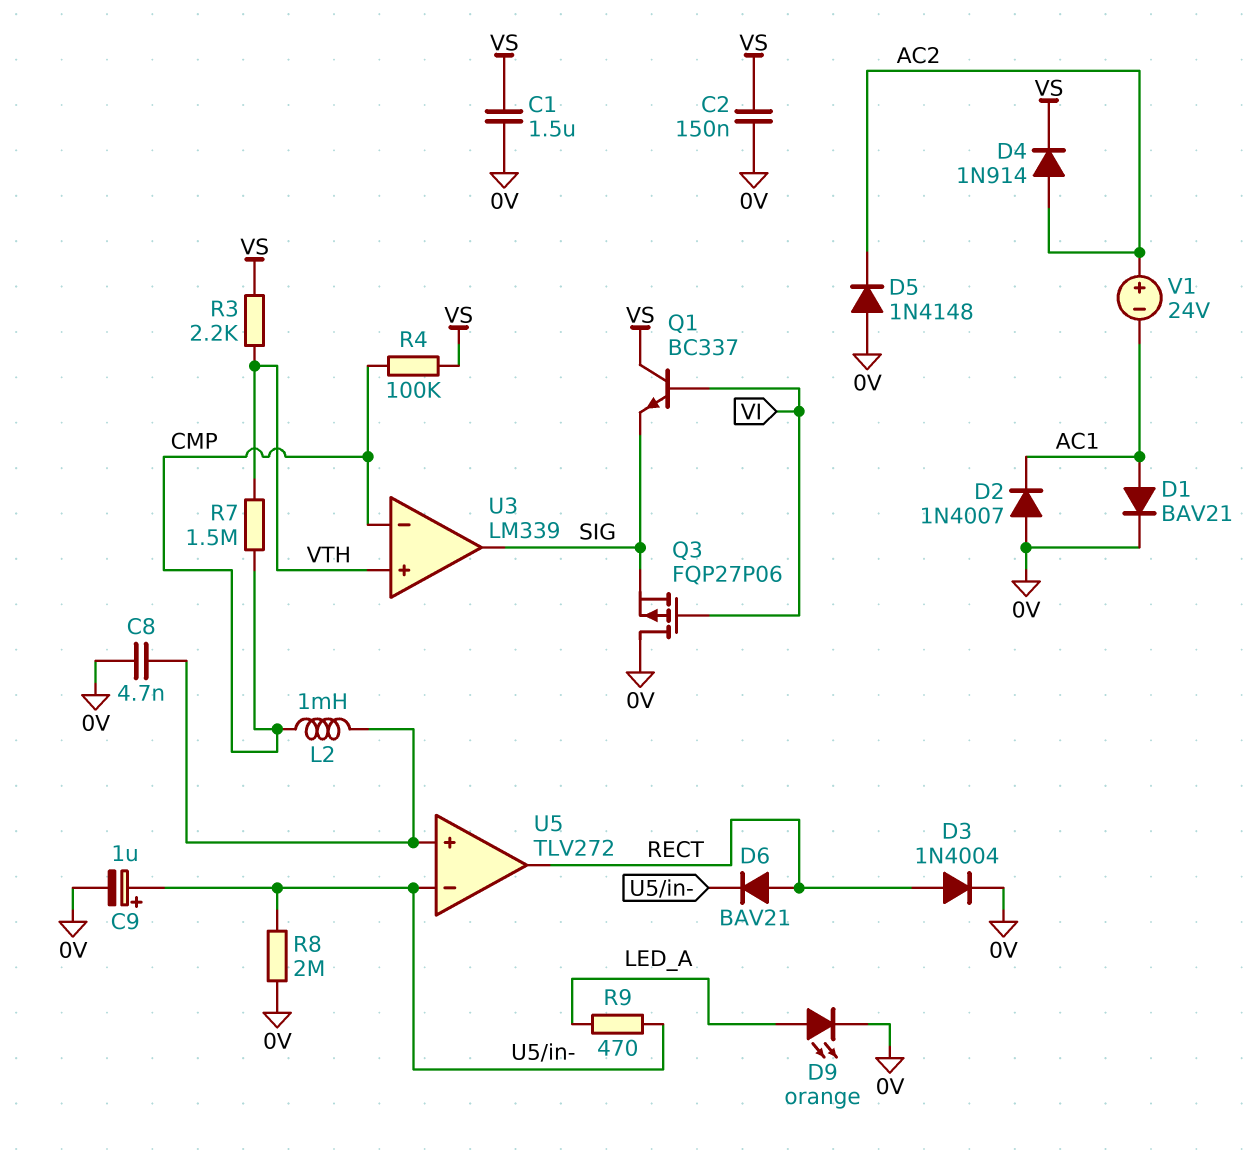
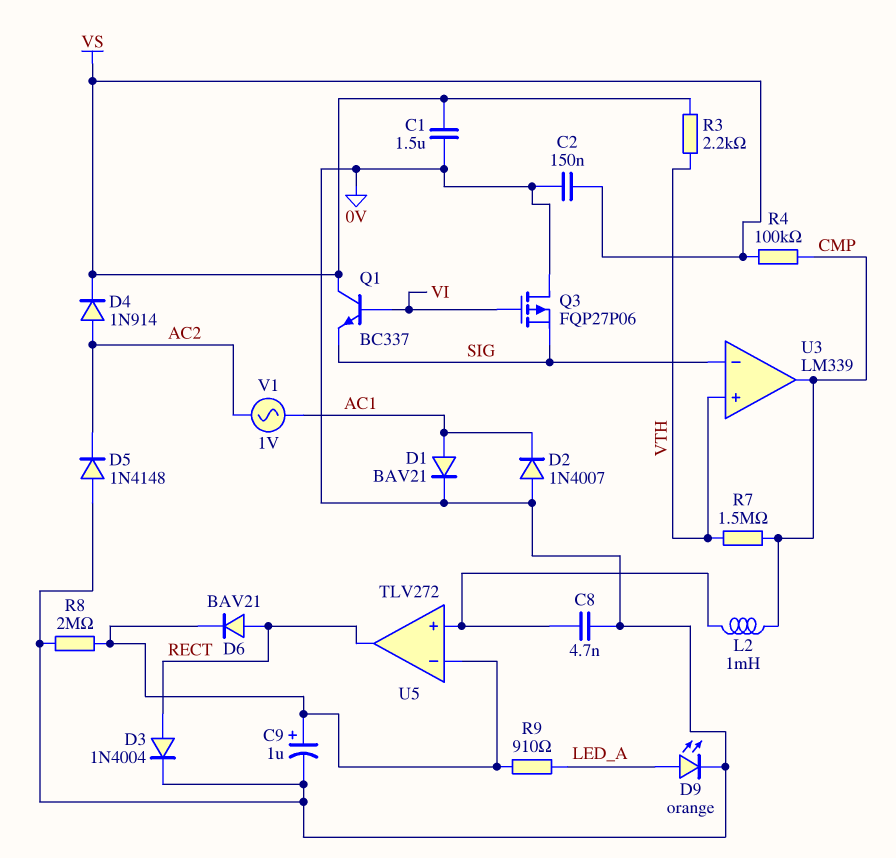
R9: 470 (LED_A, U5/in-) -> 910 (LED_A, U5/in-)
U3 pin in-: CMP -> SIG
U3 pin out: SIG -> CMP
V1: 24V (plus AC2, minus AC1) -> AC 1V (AC1, AC2)

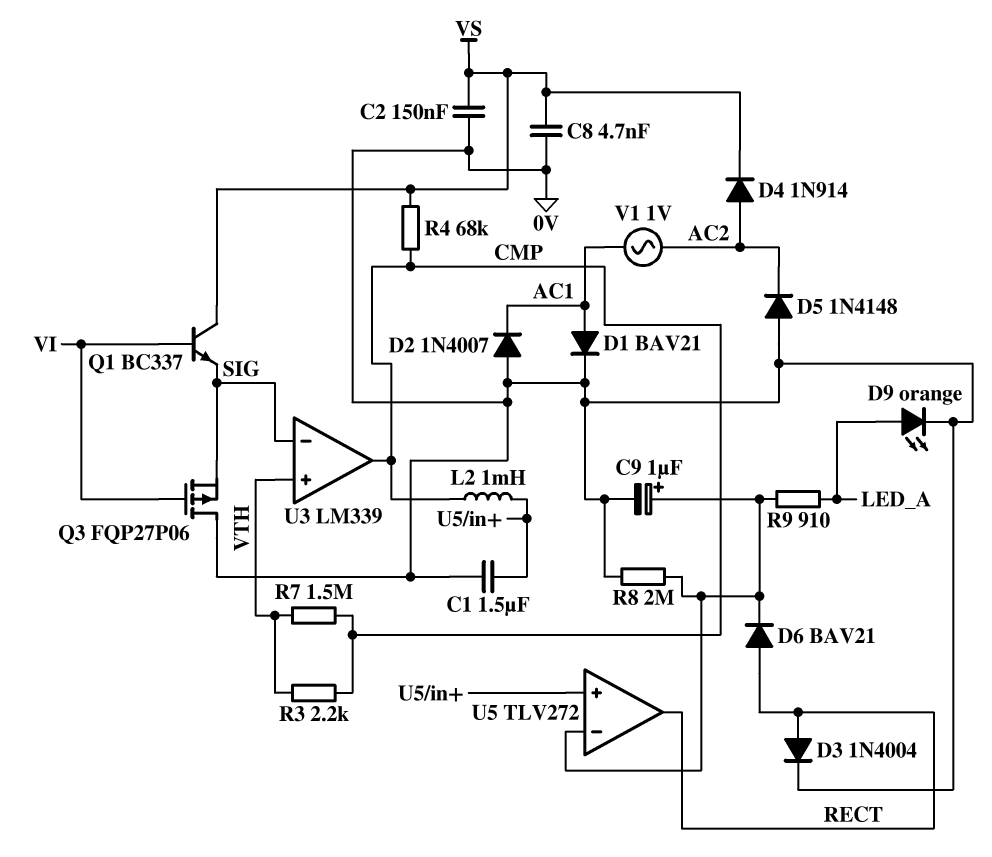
C1: 1.5uF (0V, VS) -> 1.5uF (0V, U5/in+)
C8: 4.7nF (0V, U5/in+) -> 4.7nF (0V, VS)
R3: 2.2k (VS, VTH) -> 2.2k (CMP, VTH)
R4: 100k (CMP, VS) -> 68k (CMP, VS)

